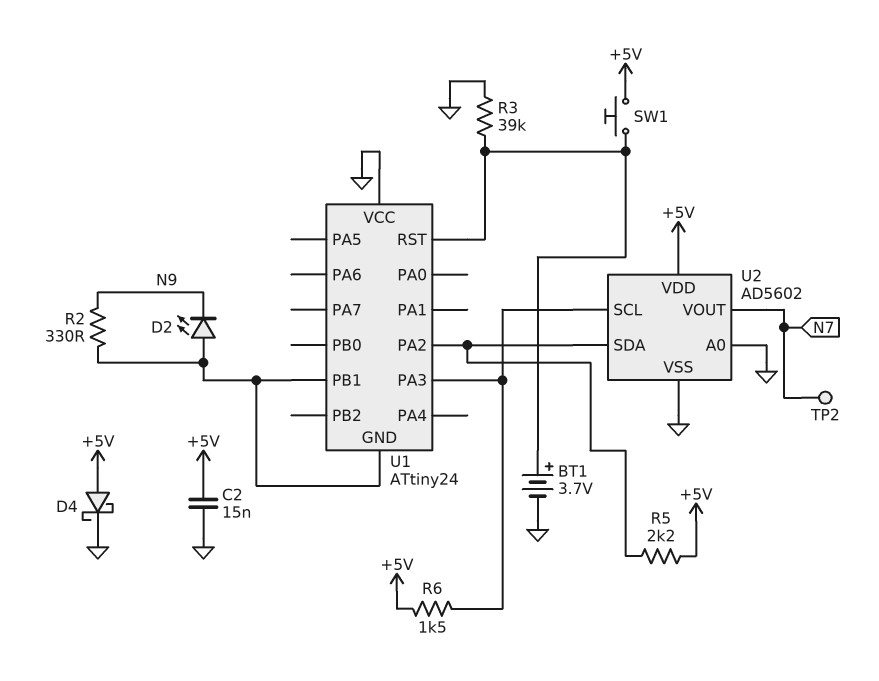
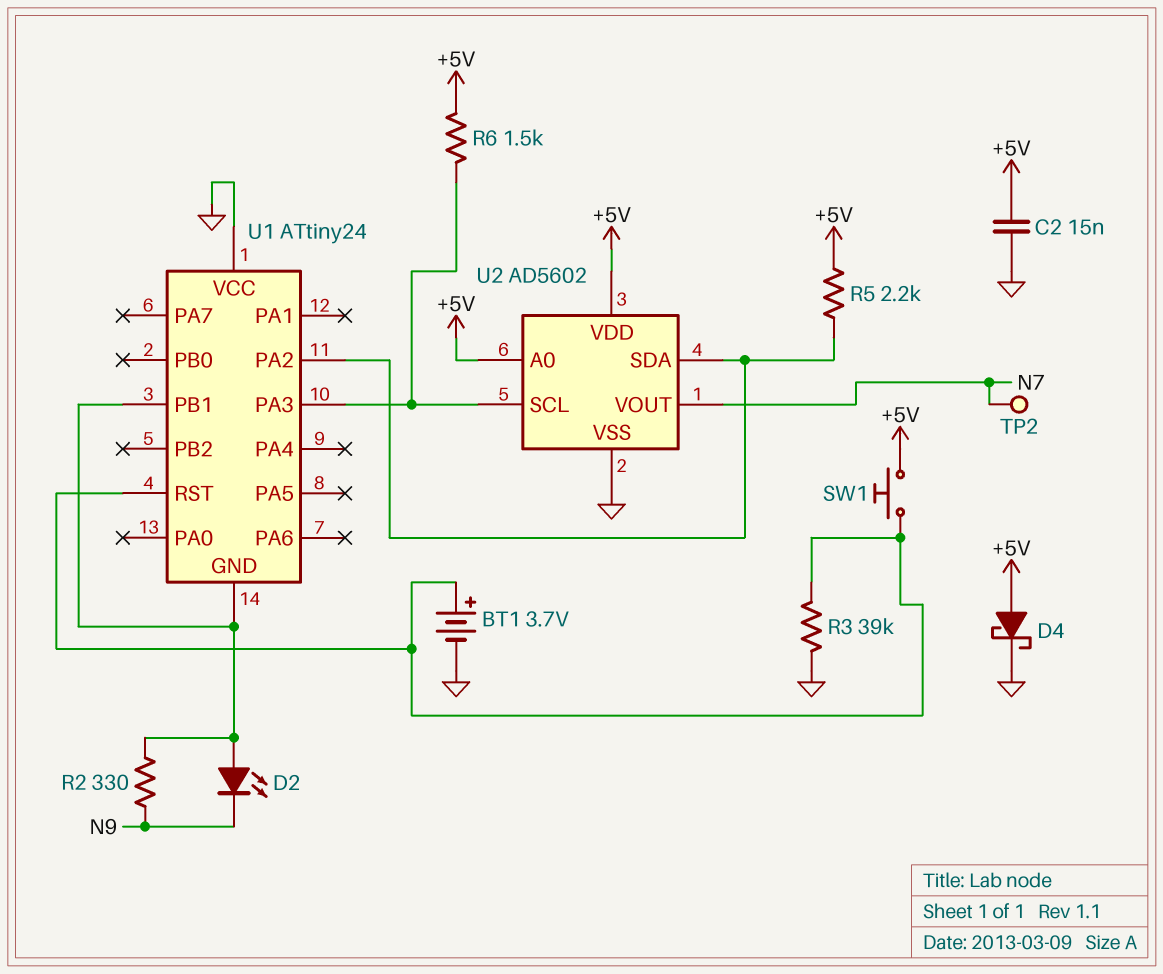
U2 pin A0: GND -> +5V

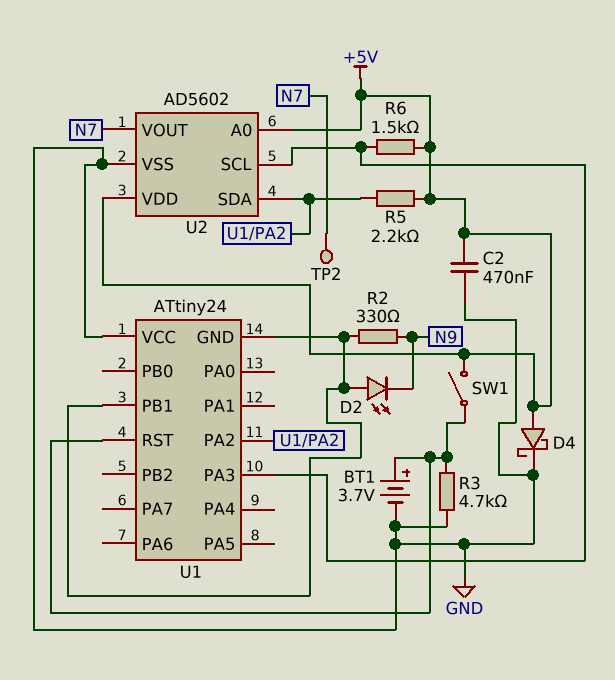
C2: 15nF (+5V, GND) -> 470nF (+5V, GND)
R3: 39k (GND, U1/RST) -> 4.7k (GND, U1/RST)
SW1: button (+5V, U1/RST) -> switch (+5V, U1/RST)

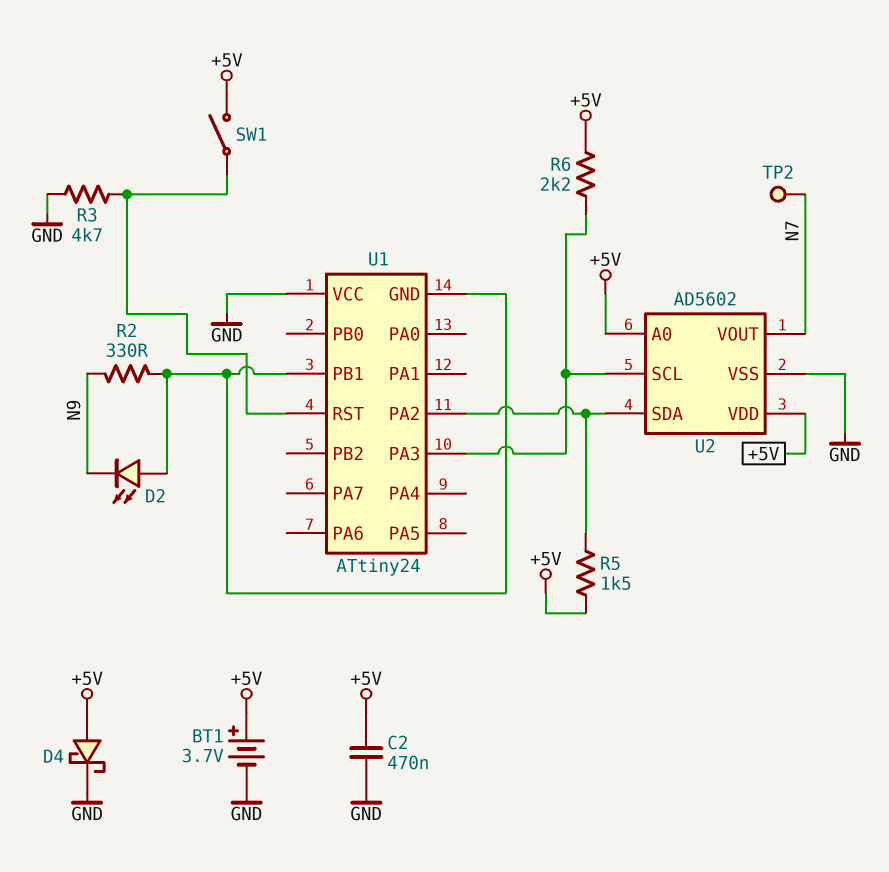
BT1: 3.7V (plus U1/RST, minus GND) -> 3.7V (plus +5V, minus GND)
R5: 2.2k (+5V, U1/PA2) -> 1.5k (+5V, U1/PA2)
R6: 1.5k (+5V, U1/PA3) -> 2.2k (+5V, U1/PA3)

